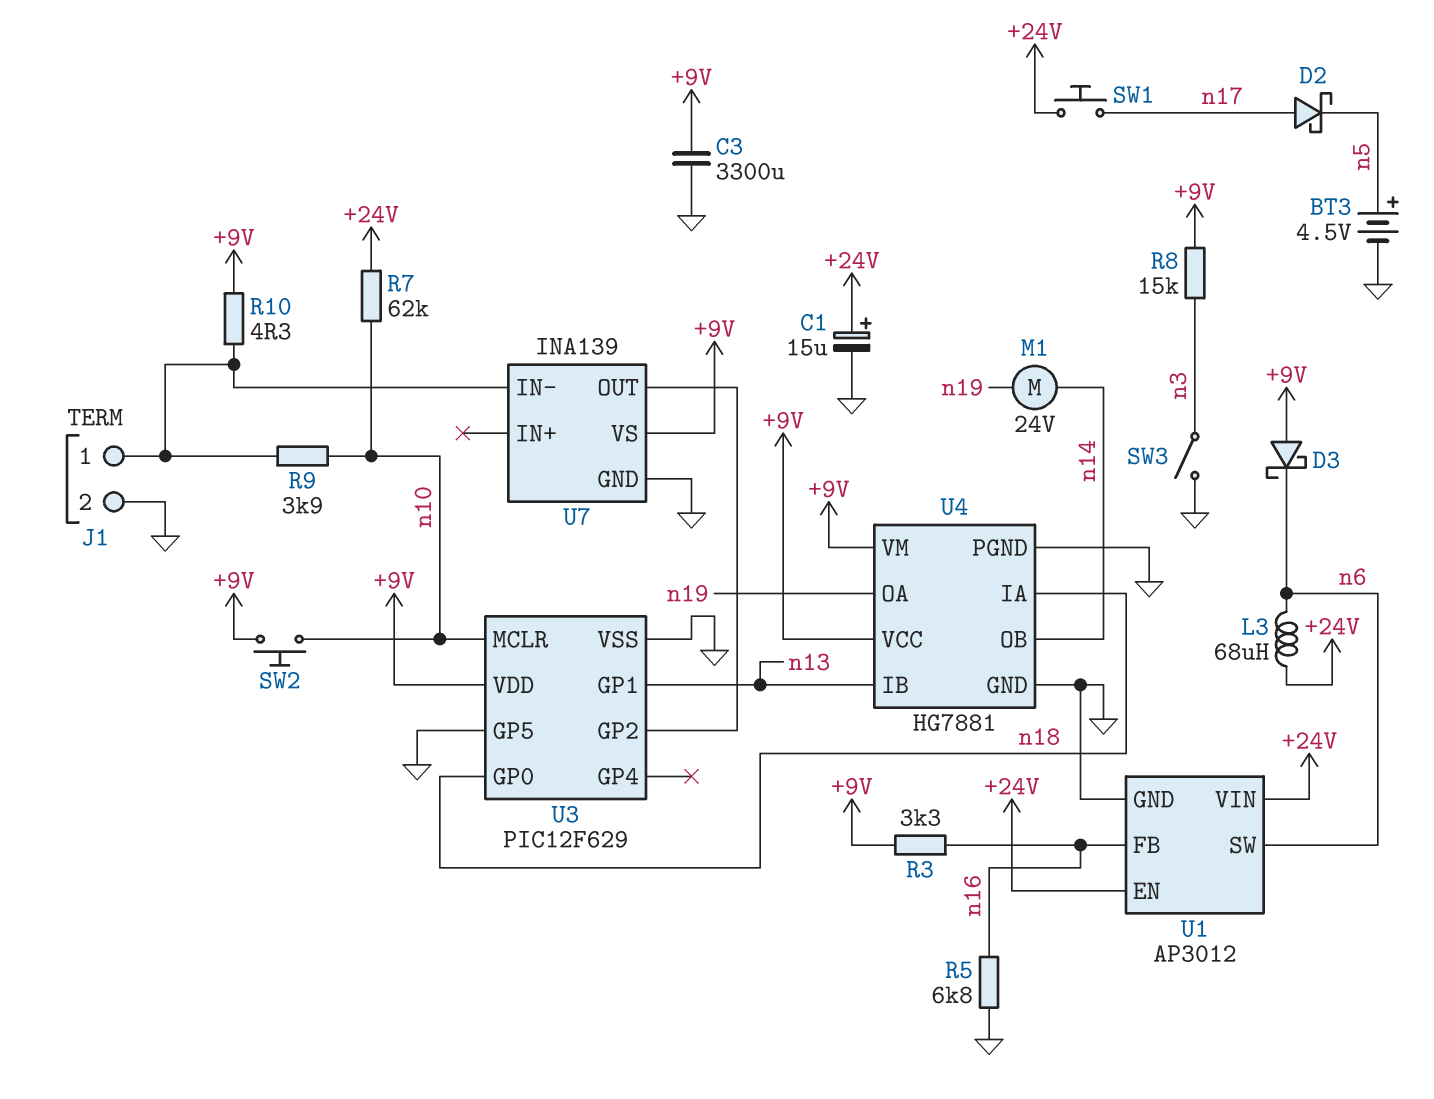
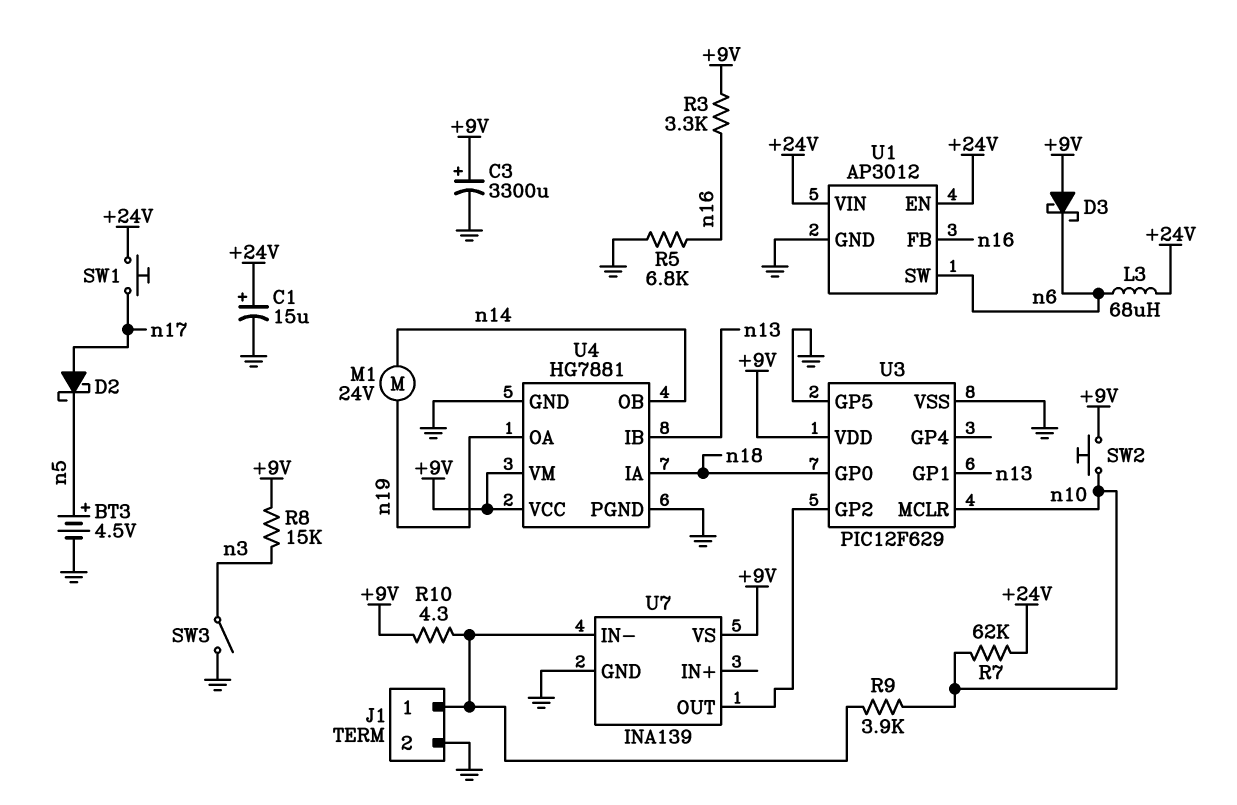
C3: 3300uF (+9V, GND) -> 3300uF (plus +9V, minus GND)

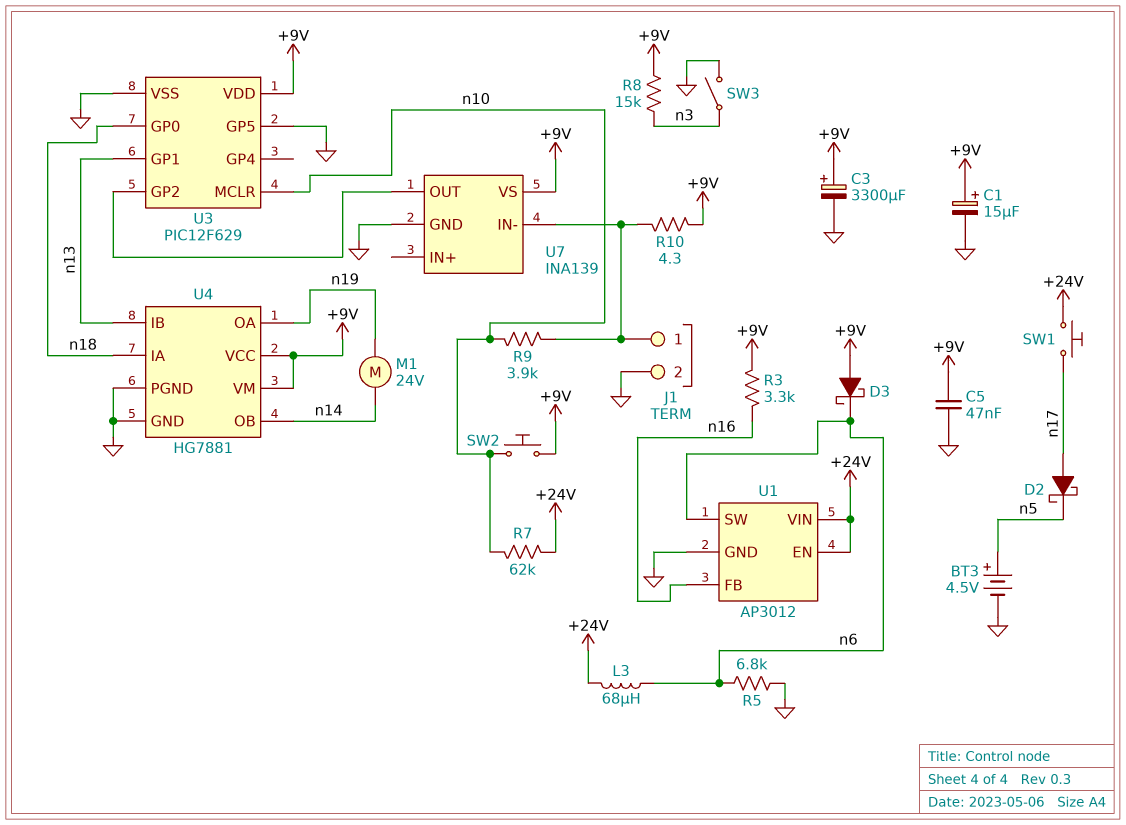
C1: 15uF (plus +24V, minus GND) -> 15uF (plus +9V, minus GND)
C5: none -> 47nF (+9V, GND)
R5: 6.8k (GND, n16) -> 6.8k (GND, n6)

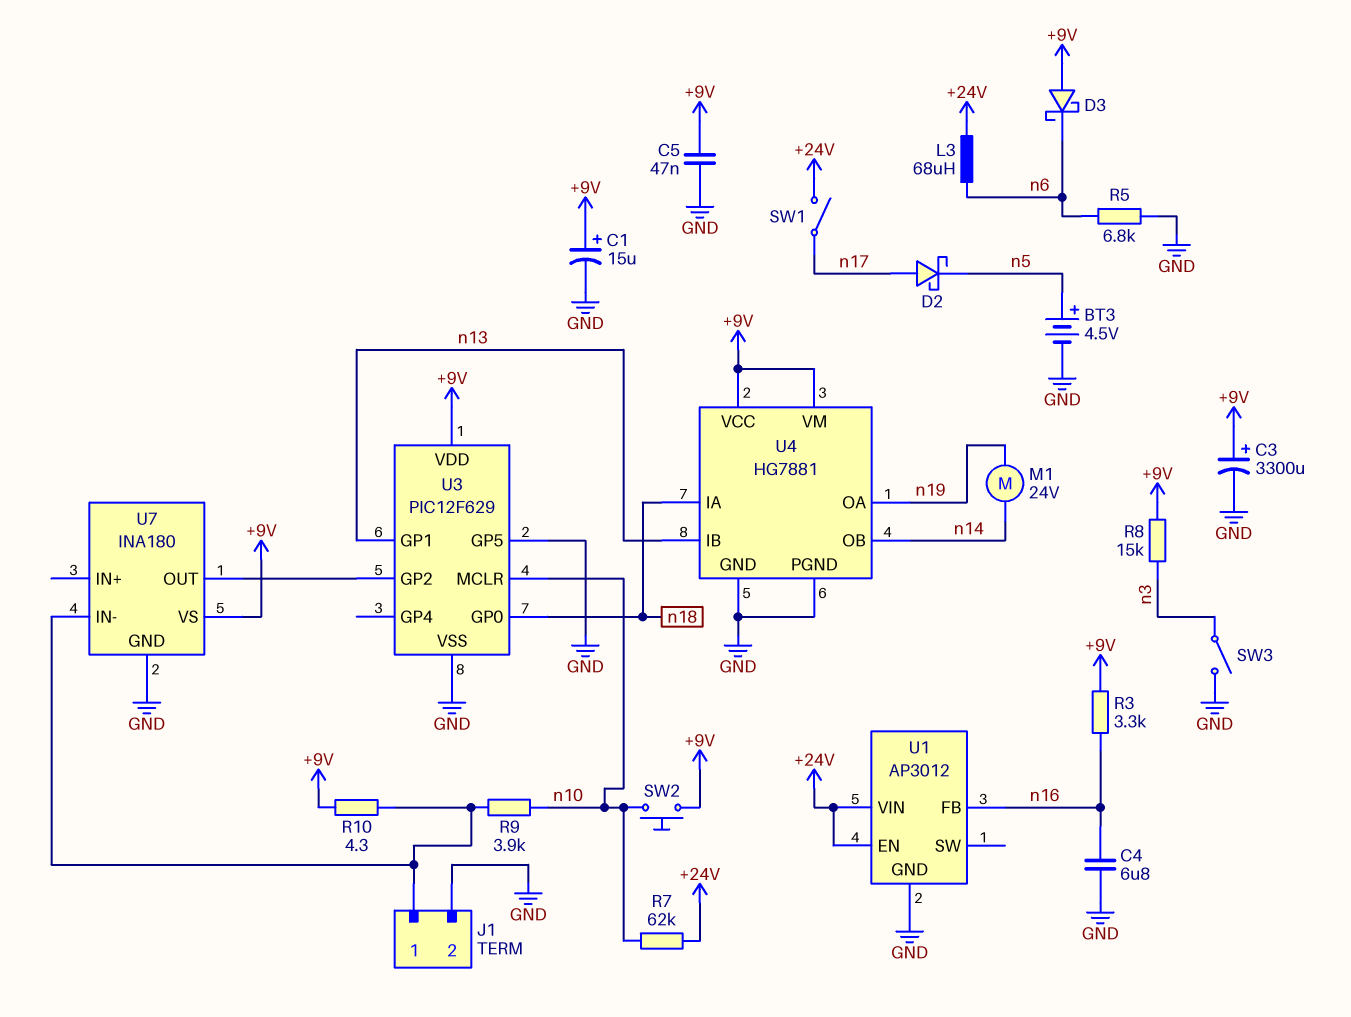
C4: none -> 6.8uF (GND, n16)
SW1: button (+24V, n17) -> switch (+24V, n17)
U1 pin SW: n6 -> none
U7: INA139 -> INA180

